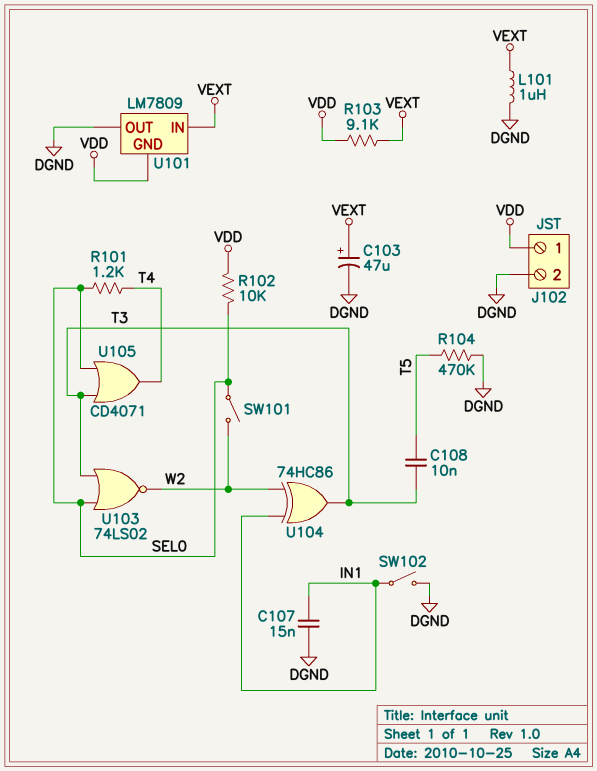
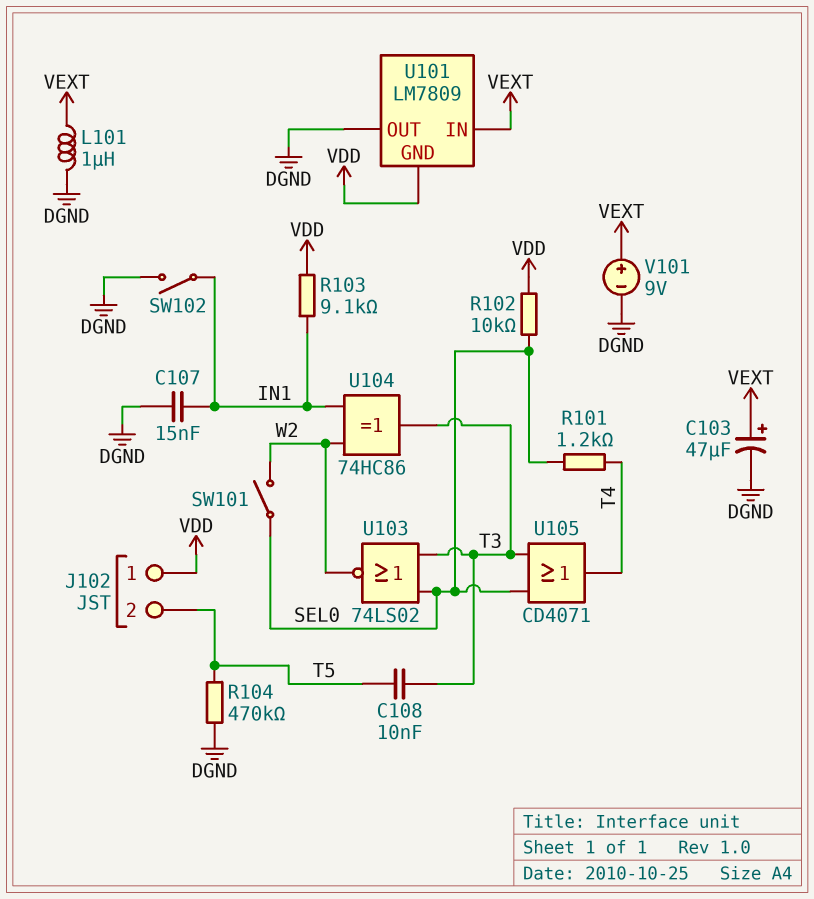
J102 pin 2: DGND -> T5
R103: 9.1k (VDD, VEXT) -> 9.1k (IN1, VDD)
V101: none -> 9V (plus VEXT, minus DGND)

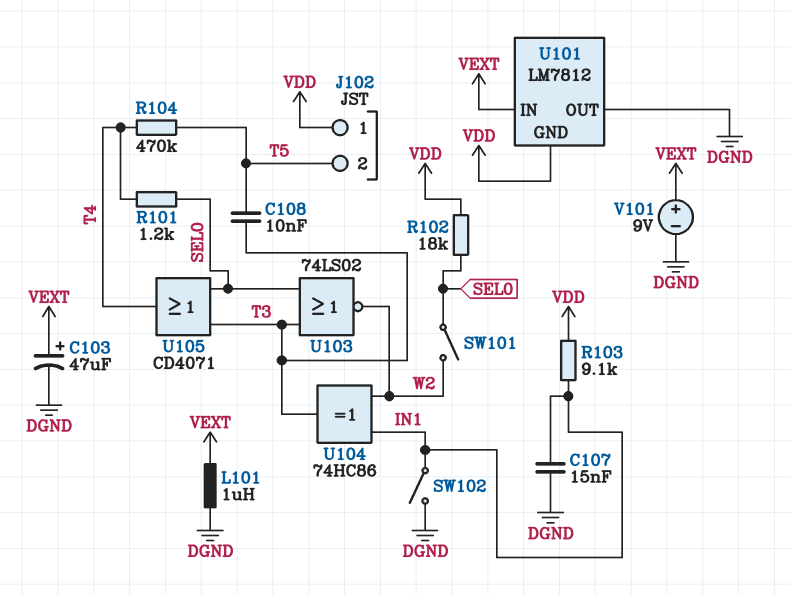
R102: 10k (SEL0, VDD) -> 18k (SEL0, VDD)
R104: 470k (DGND, T5) -> 470k (T4, T5)
U101: LM7809 -> LM7812

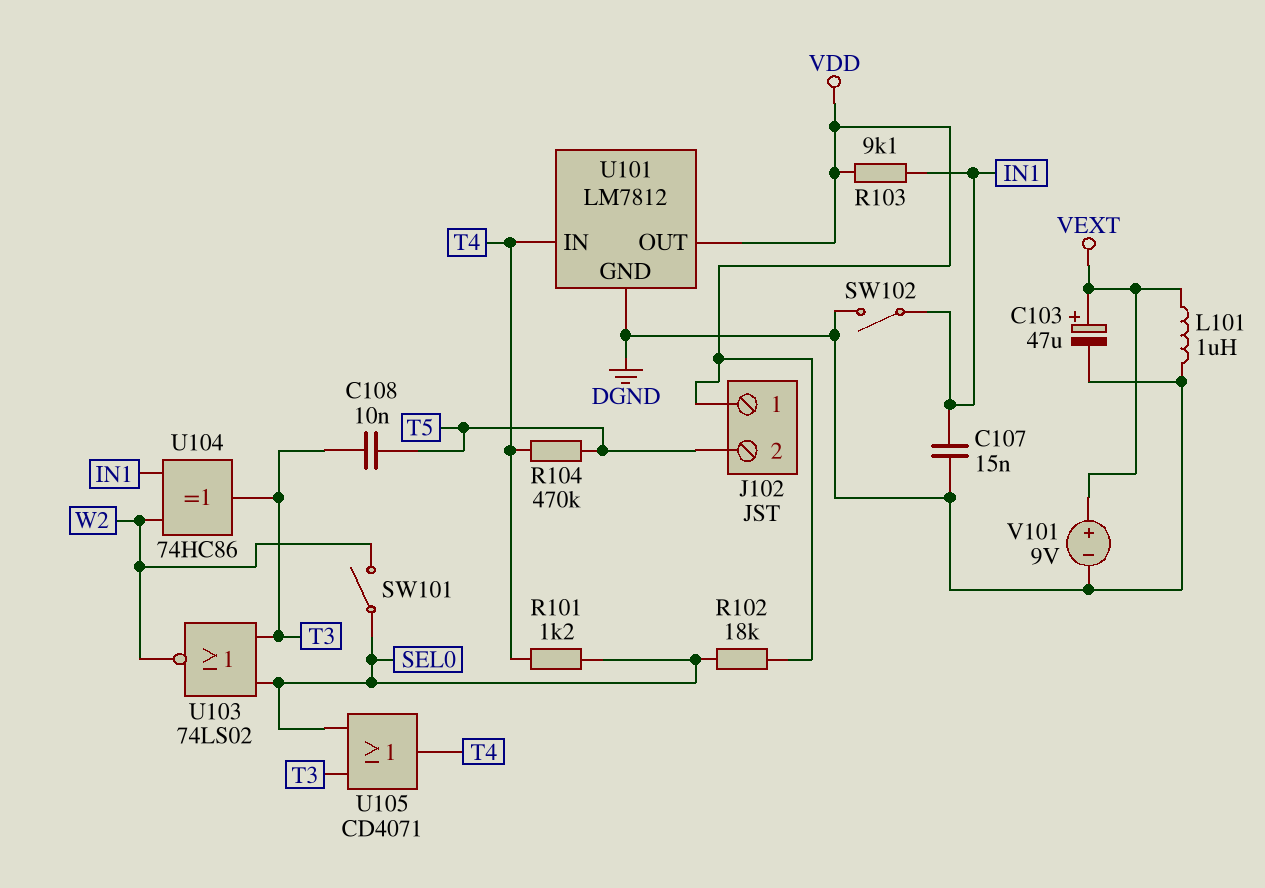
U101 pin GND: VDD -> DGND
U101 pin IN: VEXT -> T4
U101 pin OUT: DGND -> VDD

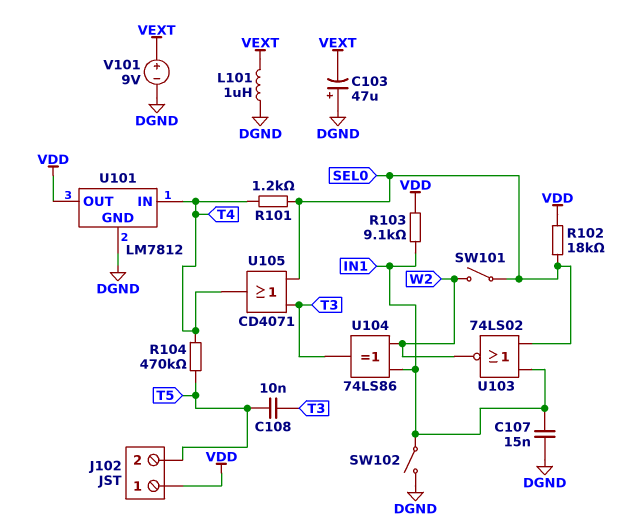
C103: 47uF (plus VEXT, minus DGND) -> 47uF (plus DGND, minus VEXT)
U103: NOR 74LS02 (in SEL0, in T3, out W2) -> NOR 74LS02 (in IN1, in SEL0, out W2)
U104: XOR 74HC86 (in IN1, in W2, out T3) -> XOR 74LS86 (in IN1, in W2, out T3)

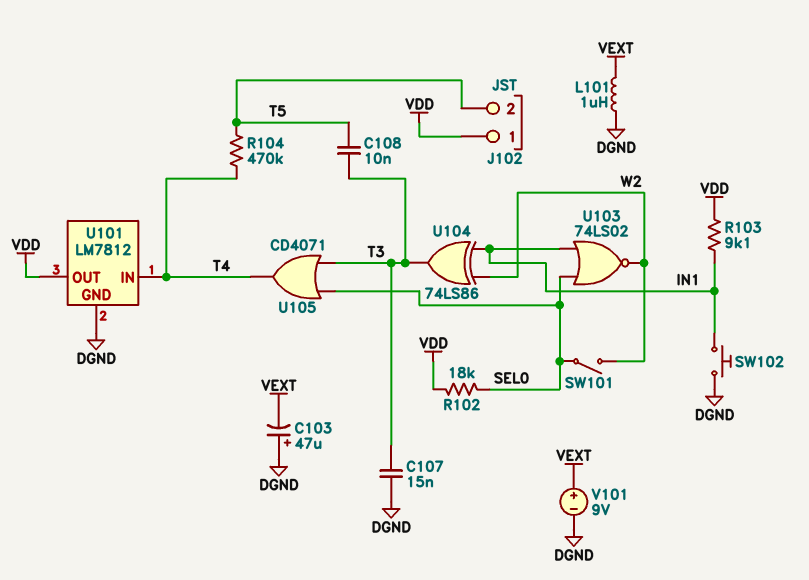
C107: 15nF (DGND, IN1) -> 15nF (DGND, T3)
R101: 1.2k (SEL0, T4) -> none
SW102: switch (DGND, IN1) -> button (DGND, IN1)

